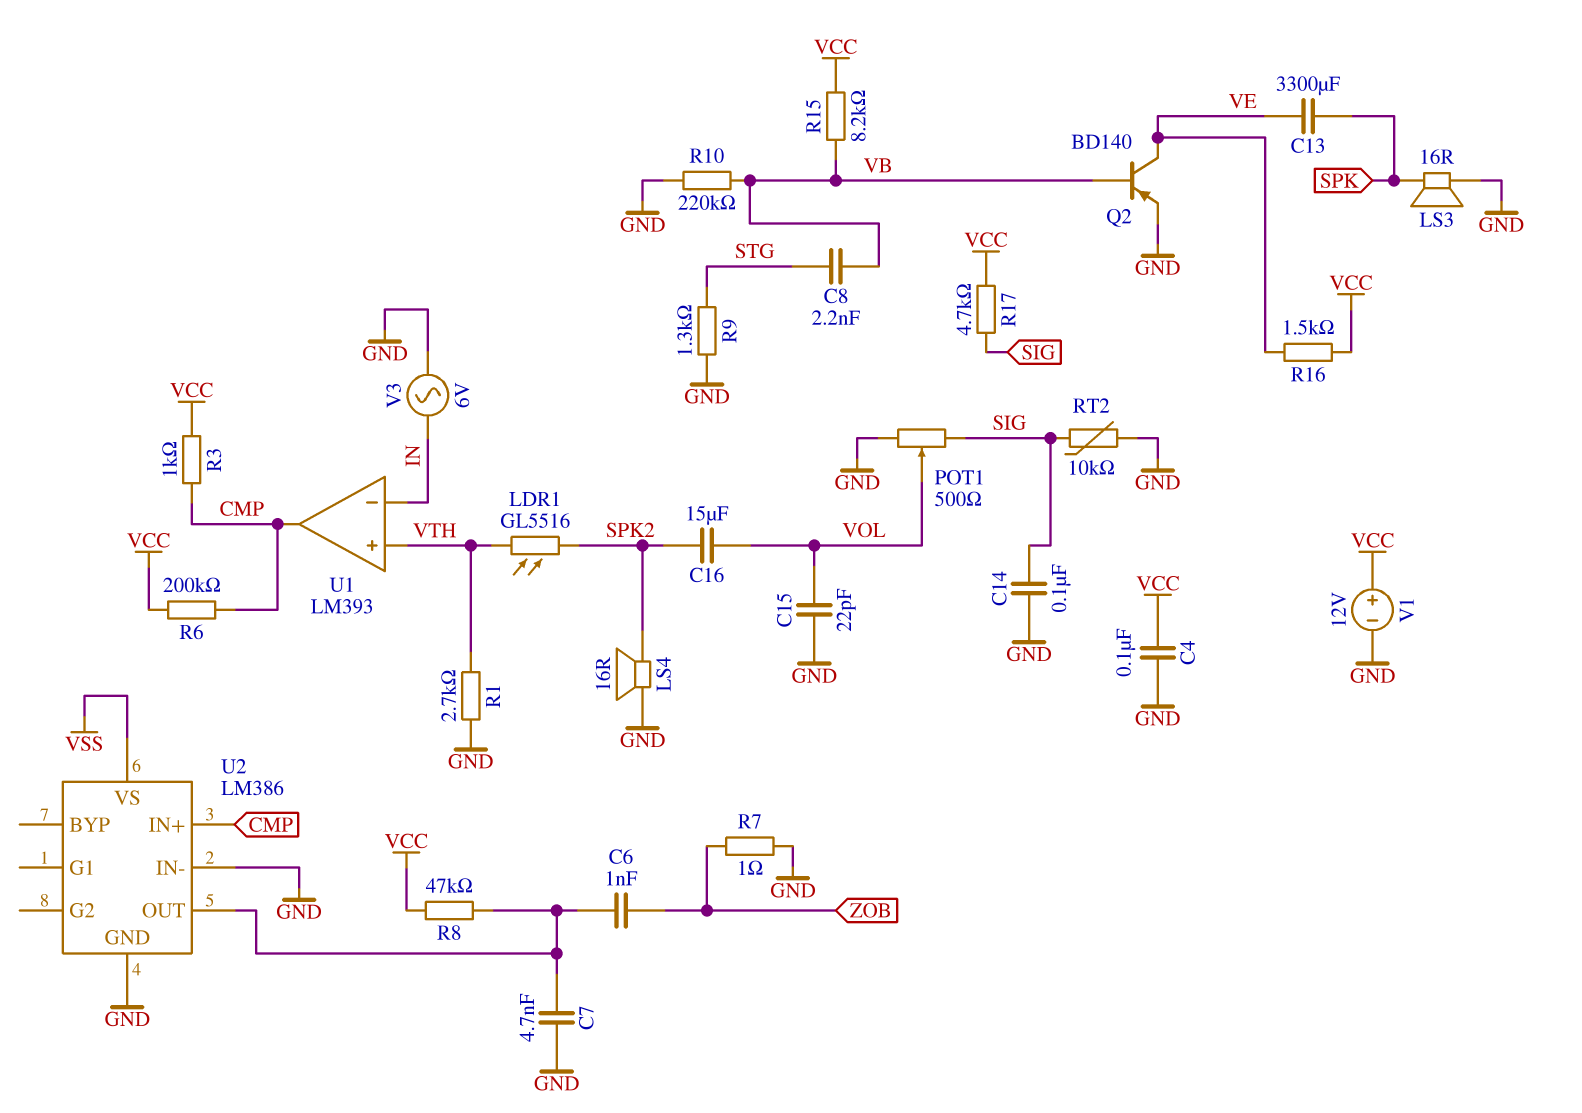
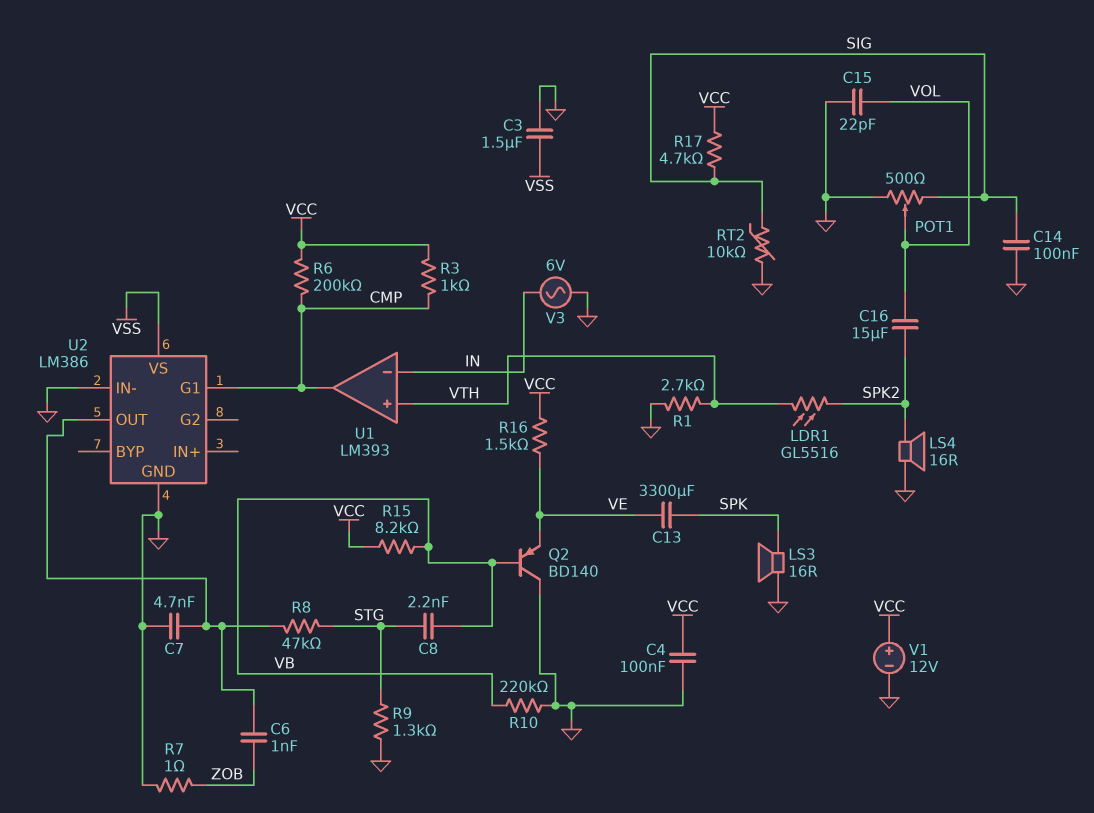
C3: none -> 1.5uF (GND, VSS)
Q2: PNP BD140 (B VB, C VE, E GND) -> PNP BD140 (B VB, C GND, E VE)
R8: 47k (U2/OUT, VCC) -> 47k (STG, U2/OUT)
U2 pin G1: none -> CMP
U2 pin IN+: CMP -> none

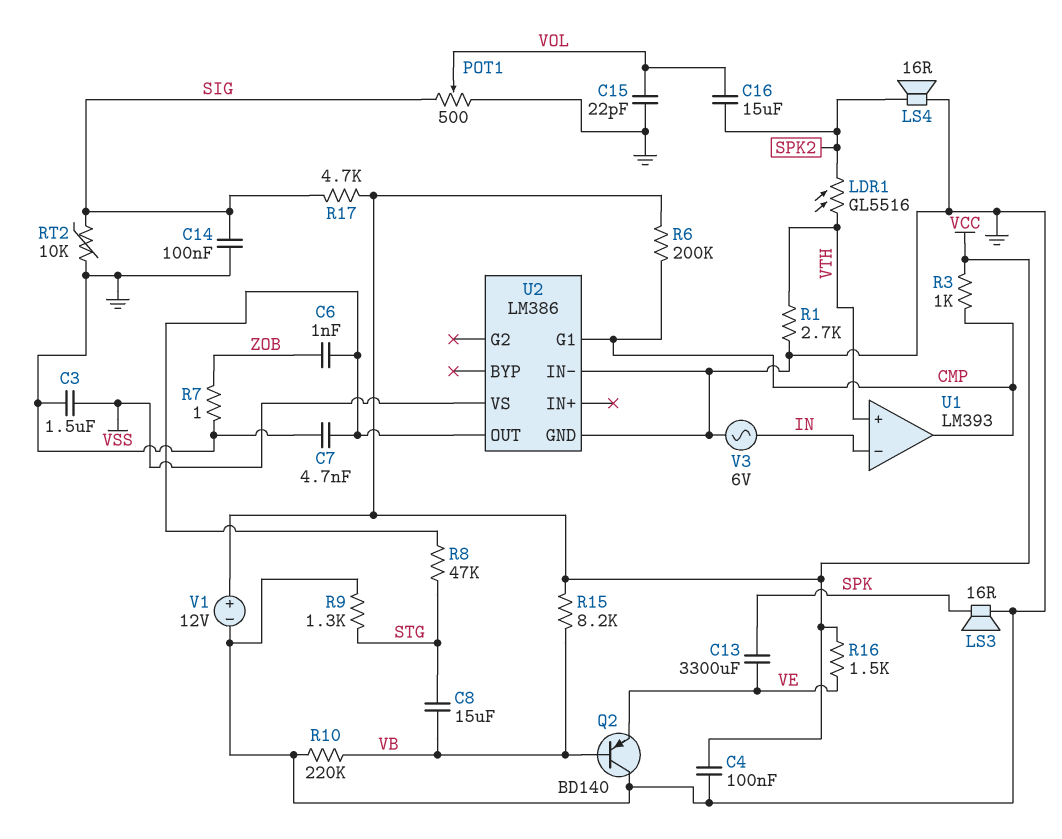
C8: 2.2nF (STG, VB) -> 15uF (STG, VB)

